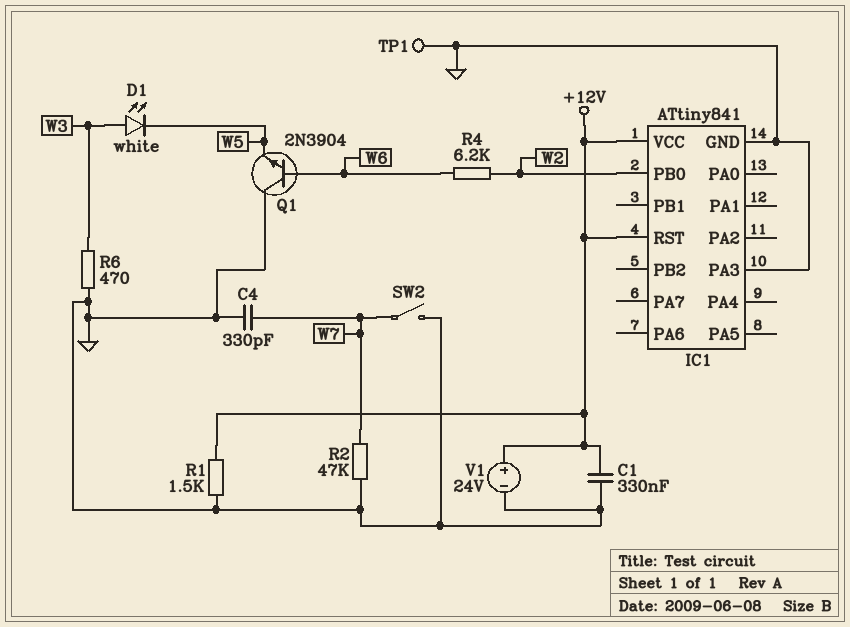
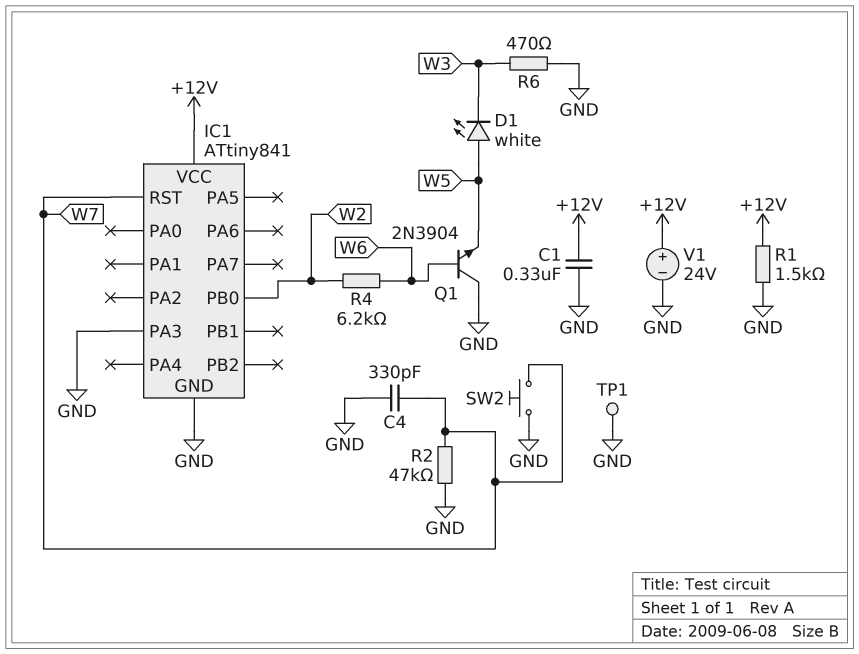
D1: LED white (A W3, K W5) -> LED white (A W5, K W3)
IC1 pin RST: +12V -> W7
SW2: switch (GND, W7) -> button (GND, W7)

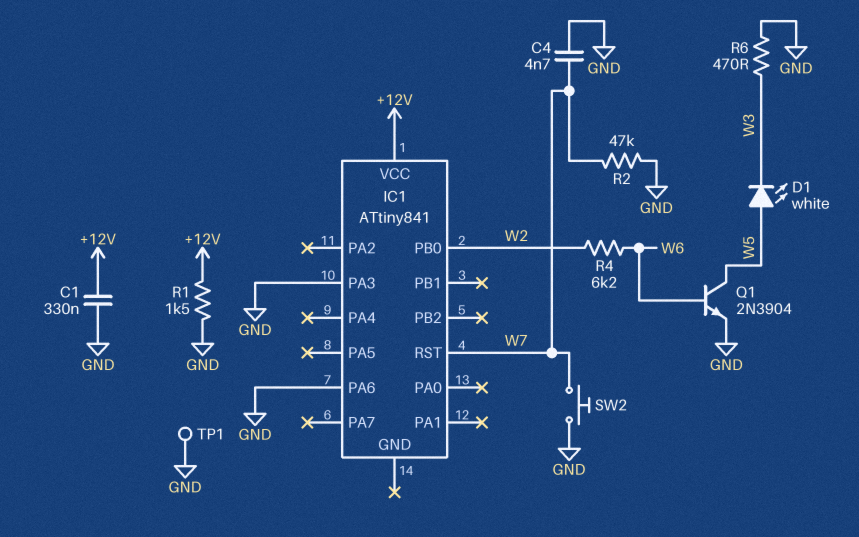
C4: 330pF (GND, W7) -> 4.7nF (GND, W7)
IC1 pin GND: GND -> none
IC1 pin PA6: none -> GND
Q1: NPN 2N3904 (B W6, C GND, E W5) -> NPN 2N3904 (B W6, C W5, E GND)
V1: 24V (plus +12V, minus GND) -> none

